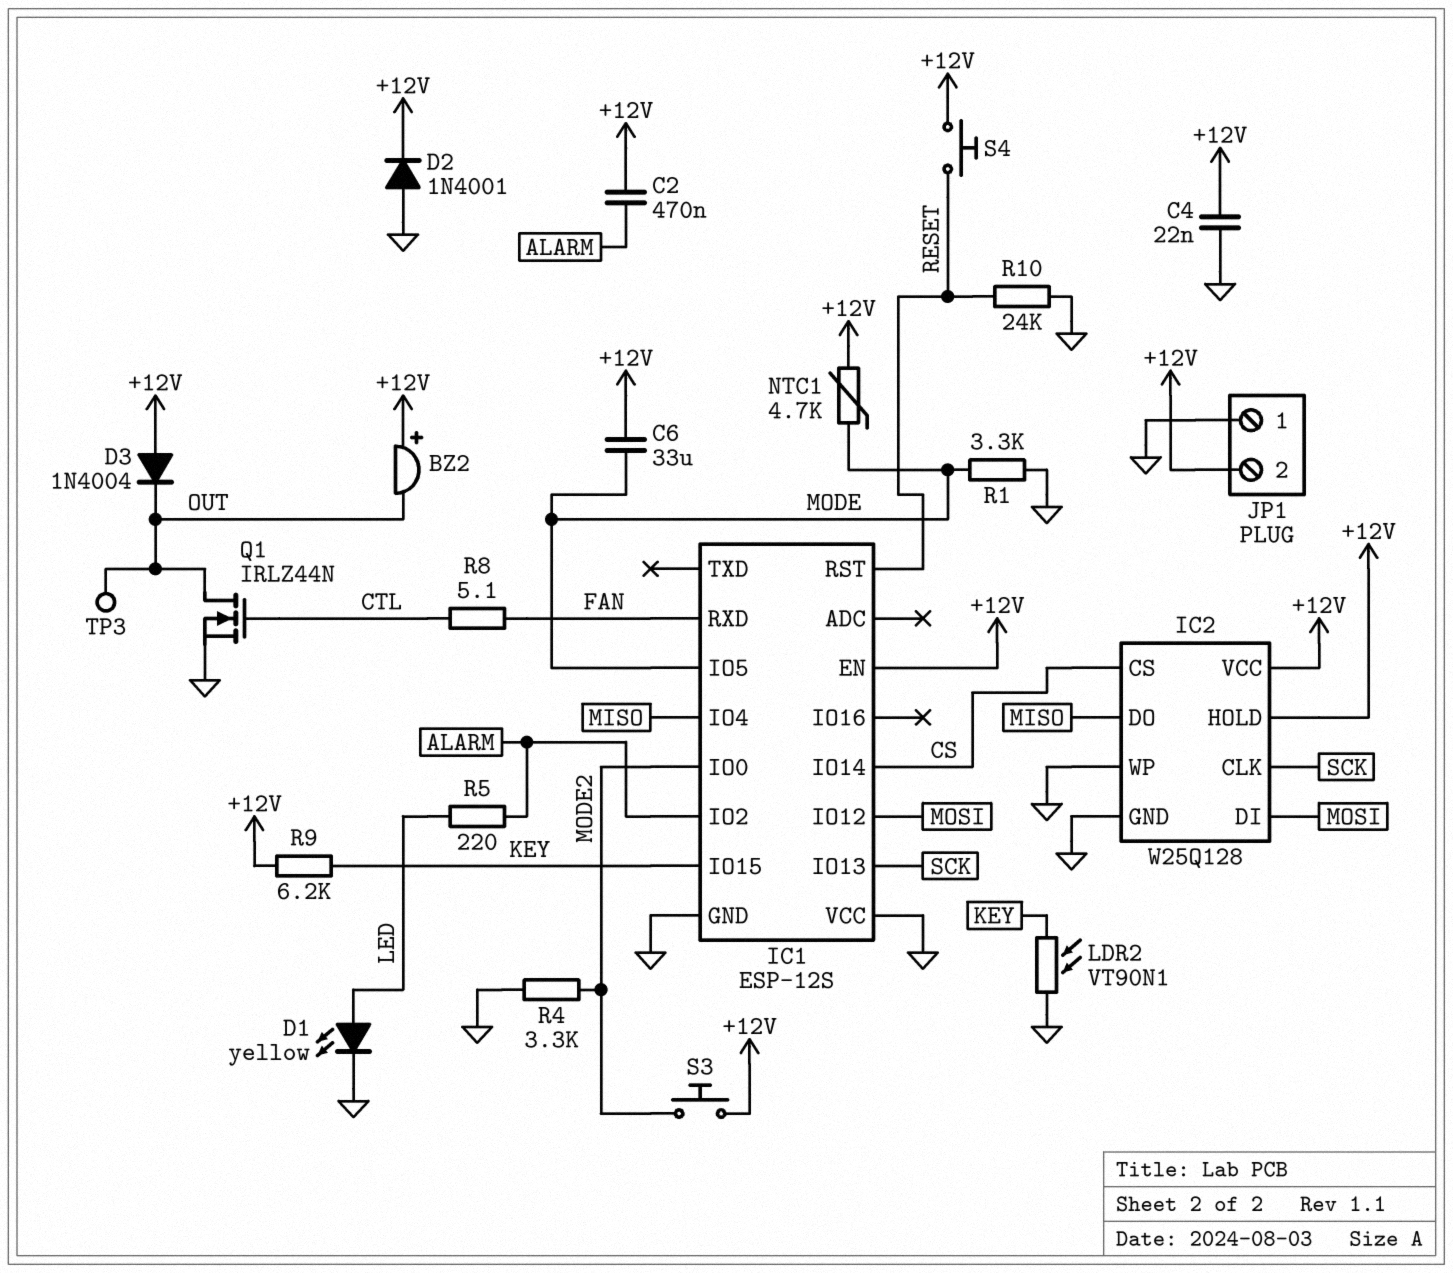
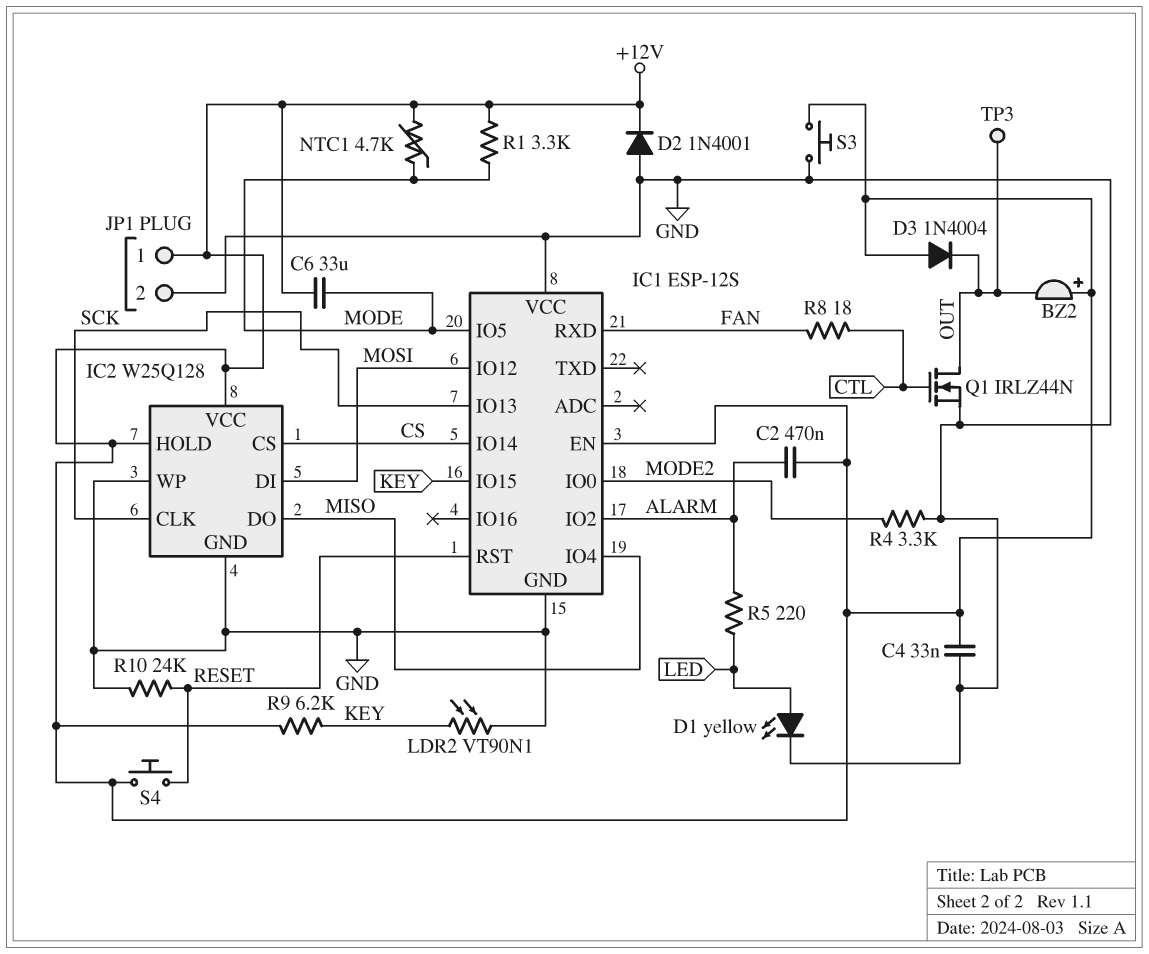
C4: 22nF (+12V, GND) -> 33nF (+12V, GND)
JP1 pin 1: GND -> +12V
JP1 pin 2: +12V -> GND
R1: 3.3k (GND, MODE) -> 3.3k (+12V, MODE)
R8: 5.1 (CTL, FAN) -> 18 (CTL, FAN)
S3: button (+12V, MODE2) -> button (+12V, GND)

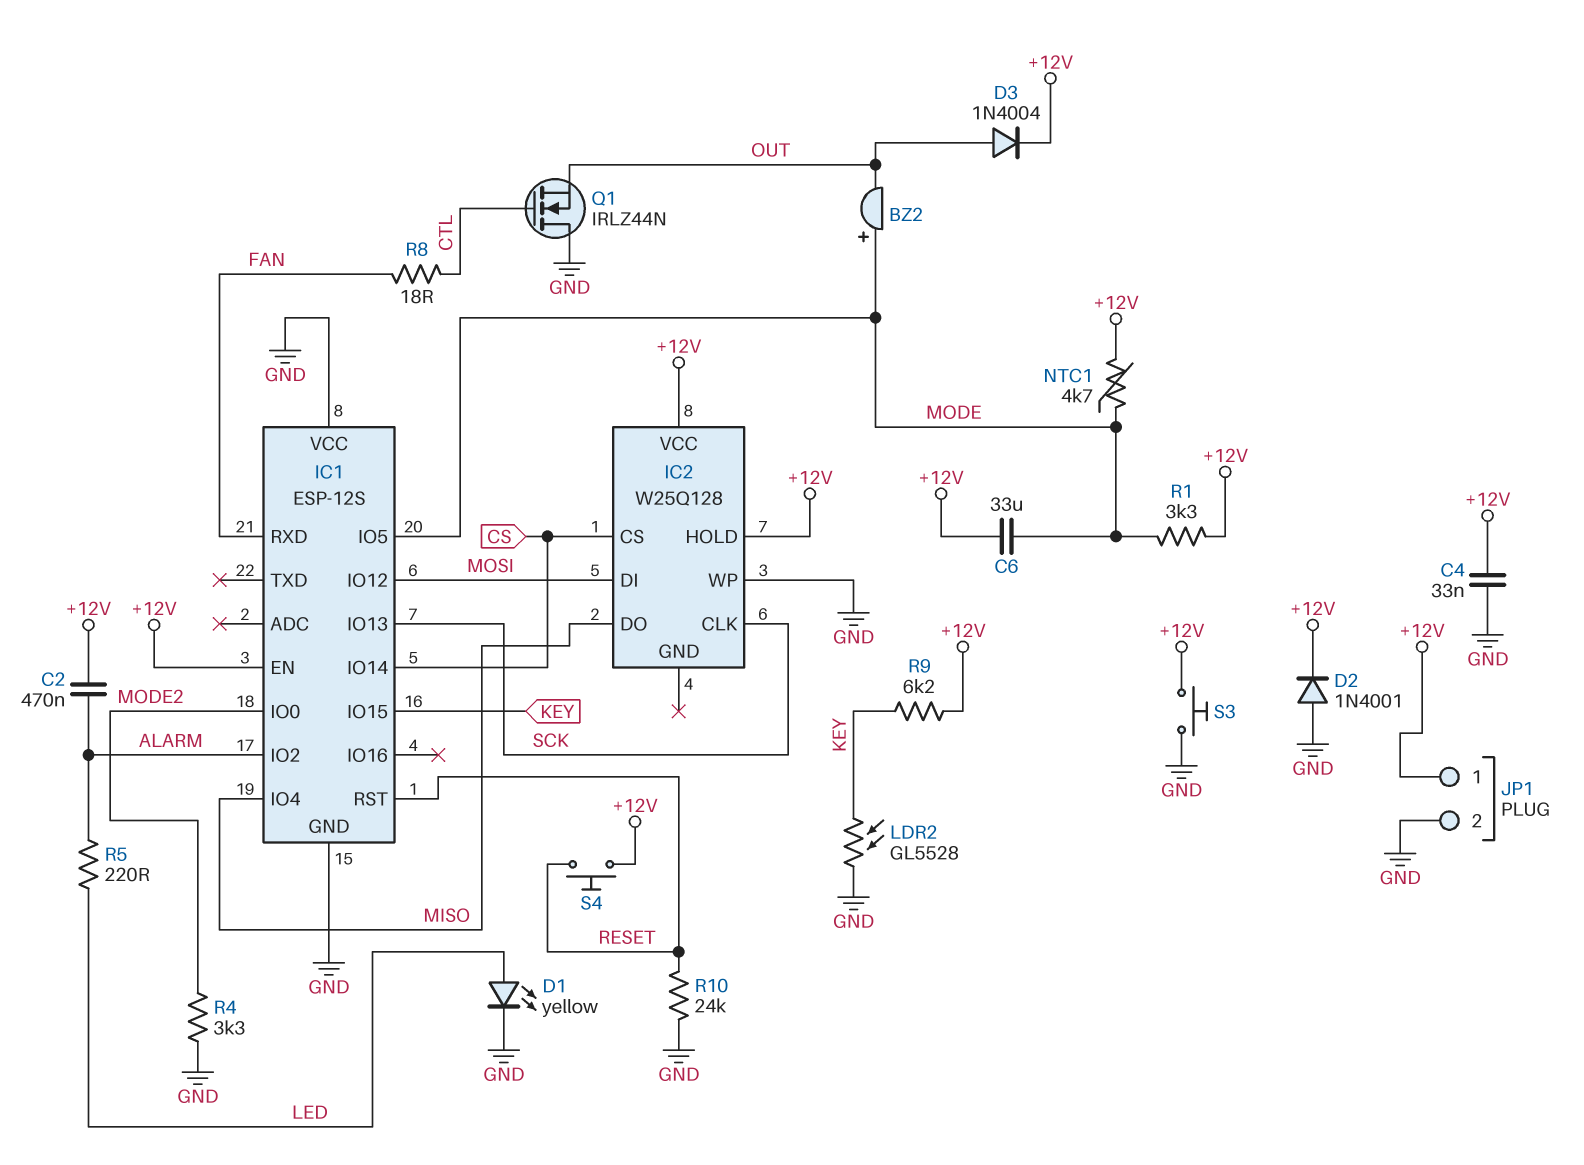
BZ2: buzzer (plus +12V, minus OUT) -> buzzer (plus MODE, minus OUT)
D3: diode 1N4004 (A +12V, K OUT) -> diode 1N4004 (A OUT, K +12V)
IC2 pin GND: GND -> none
LDR2: VT90N1 (GND, KEY) -> GL5528 (GND, KEY)
Q1: NMOS IRLZ44N (G CTL, D OUT, S GND) -> NMOS IRLZ44N (G CTL, D GND, S OUT)
TP3: test point (OUT) -> none

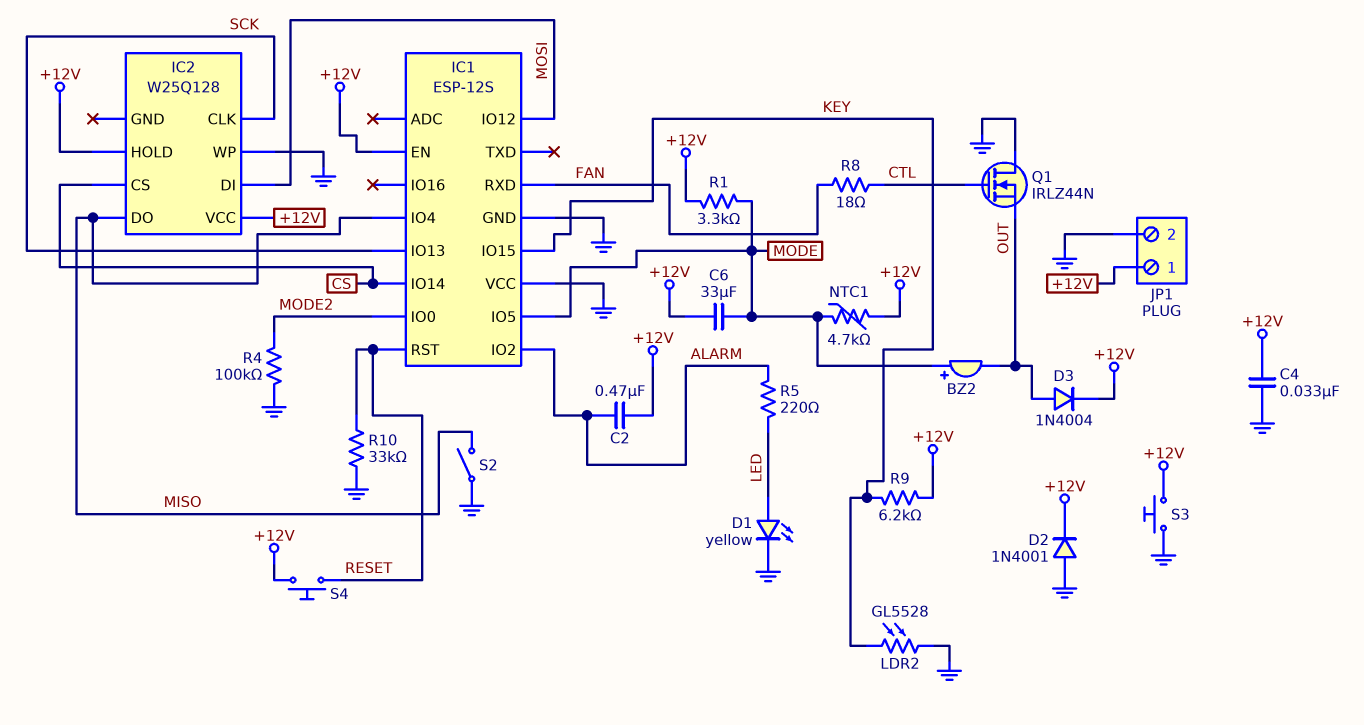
R4: 3.3k (GND, MODE2) -> 100k (GND, MODE2)
R10: 24k (GND, RESET) -> 33k (GND, RESET)
S2: none -> switch (GND, MISO)

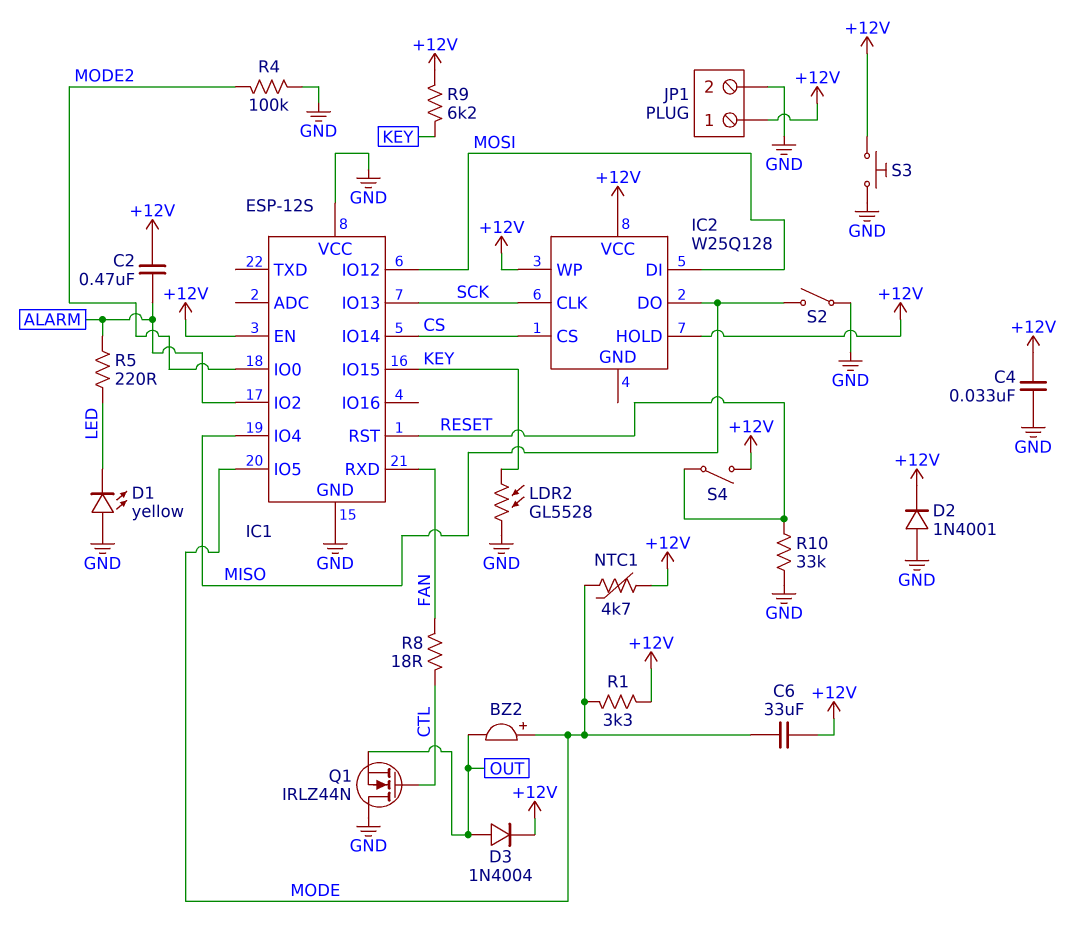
D1: LED yellow (A LED, K GND) -> LED yellow (A GND, K LED)
IC2 pin WP: GND -> +12V
S4: button (+12V, RESET) -> switch (+12V, RESET)

